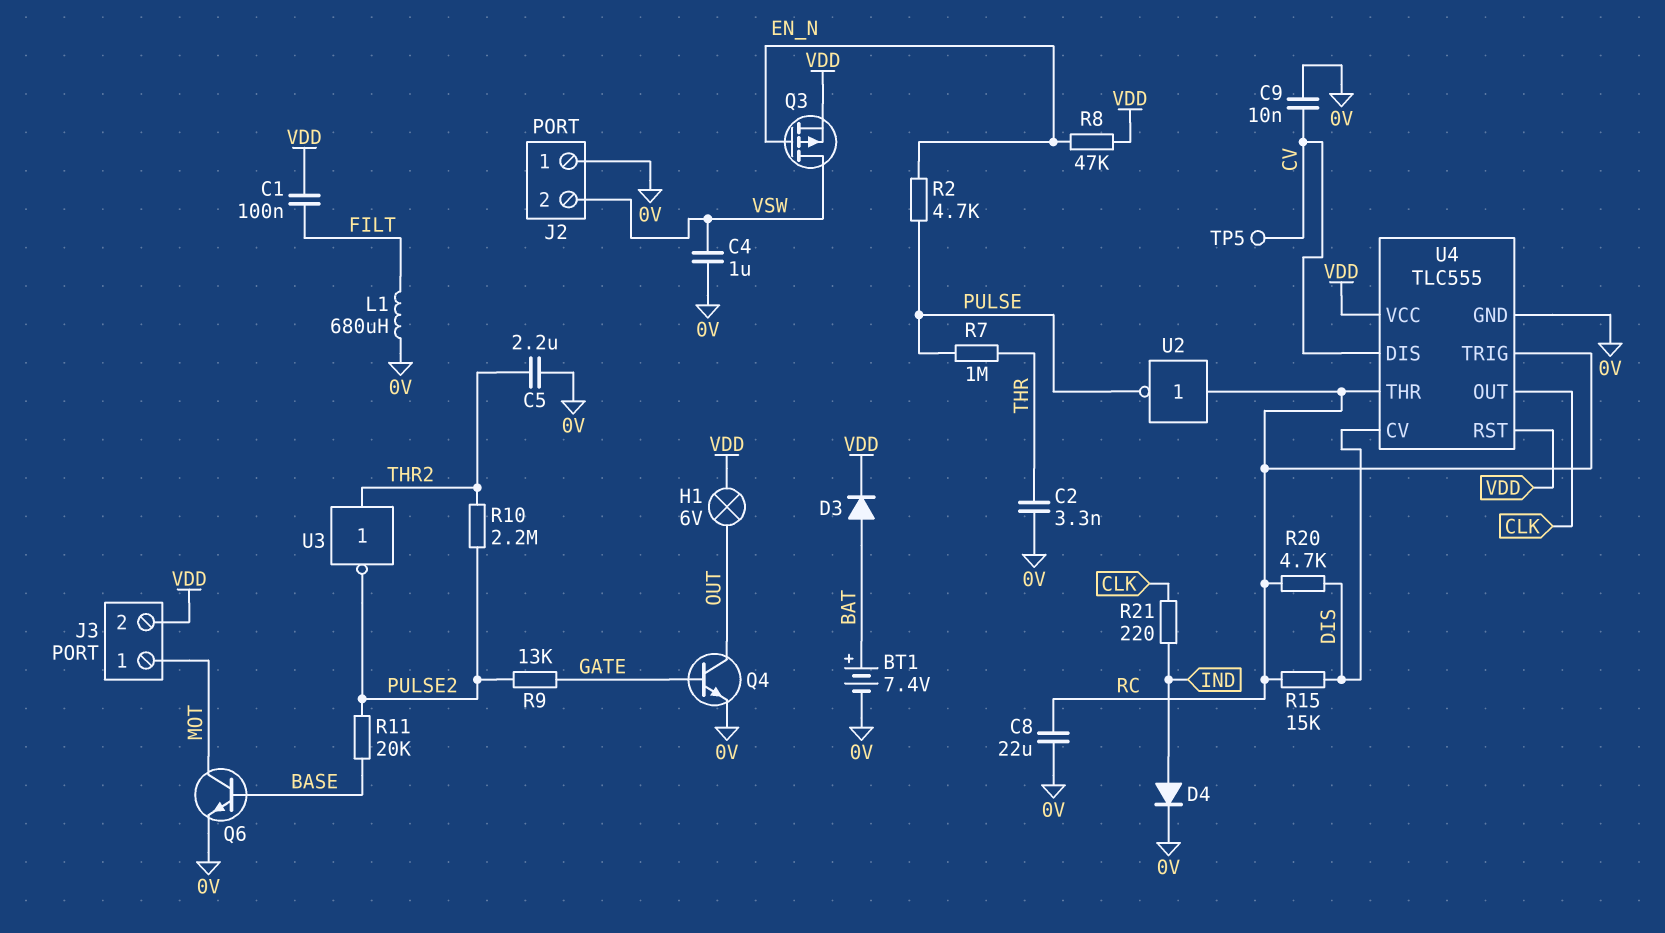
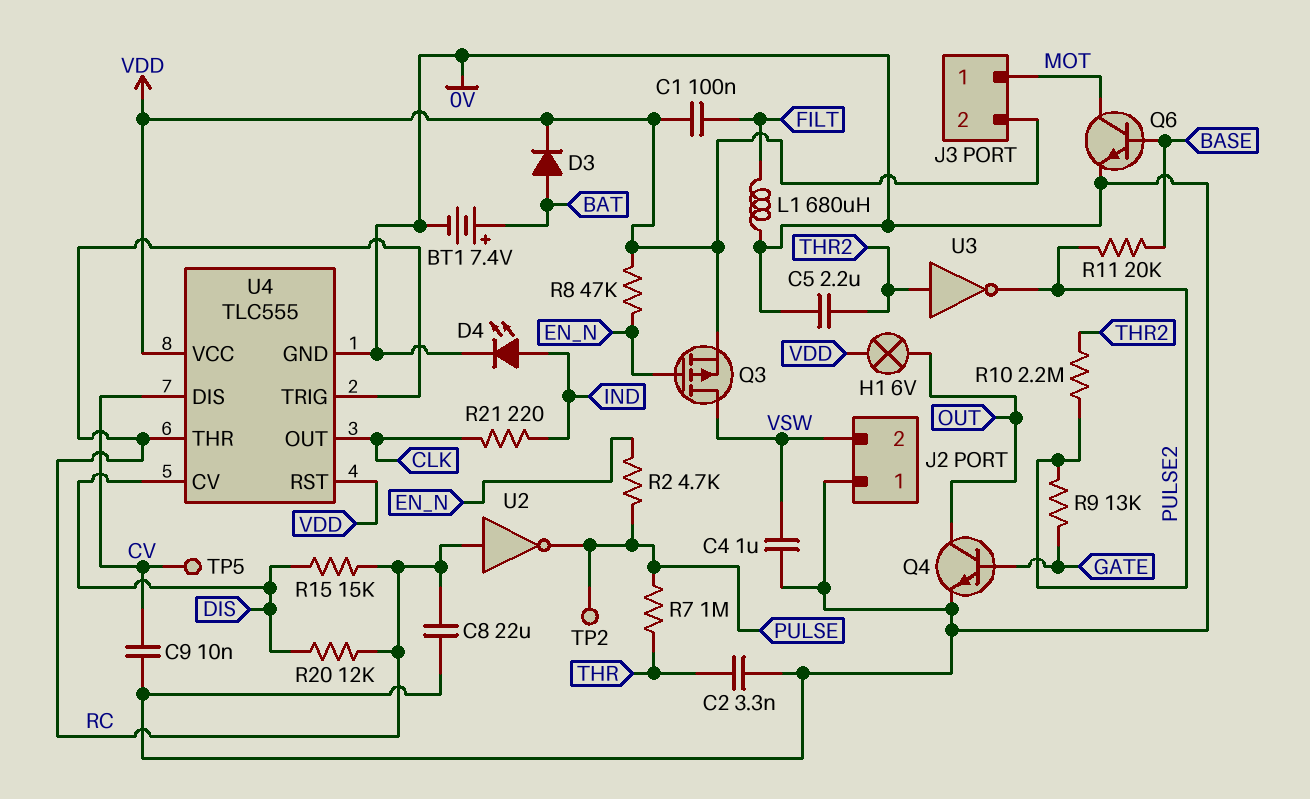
D4: diode (A IND, K 0V) -> LED (A IND, K 0V)
R20: 4.7k (DIS, RC) -> 12k (DIS, RC)
TP2: none -> test point (PULSE)

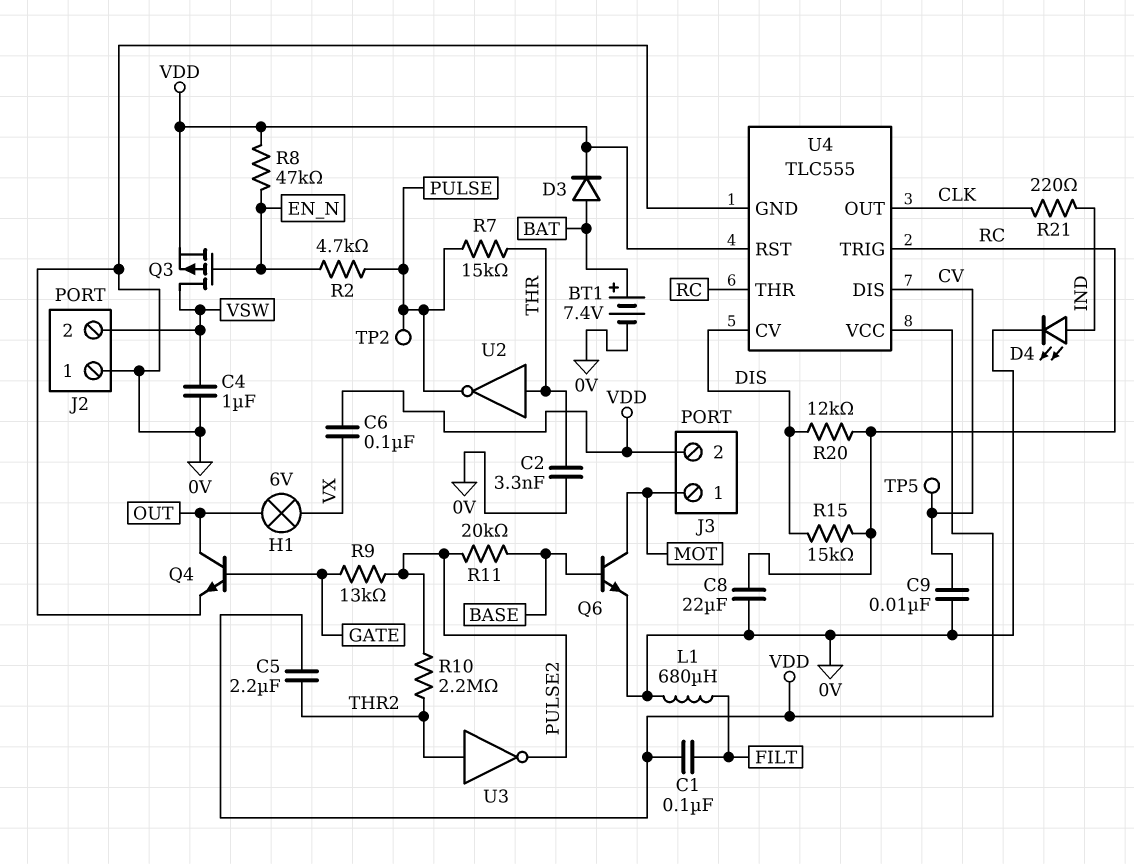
C5: 2.2uF (0V, THR2) -> 2.2uF (THR2, VDD)
C6: none -> 100nF (VDD, VX)
H1: lamp 6V (OUT, VDD) -> lamp 6V (OUT, VX)
R7: 1M (PULSE, THR) -> 15k (PULSE, THR)
U2: NOT (in RC, out PULSE) -> NOT (in THR, out PULSE)

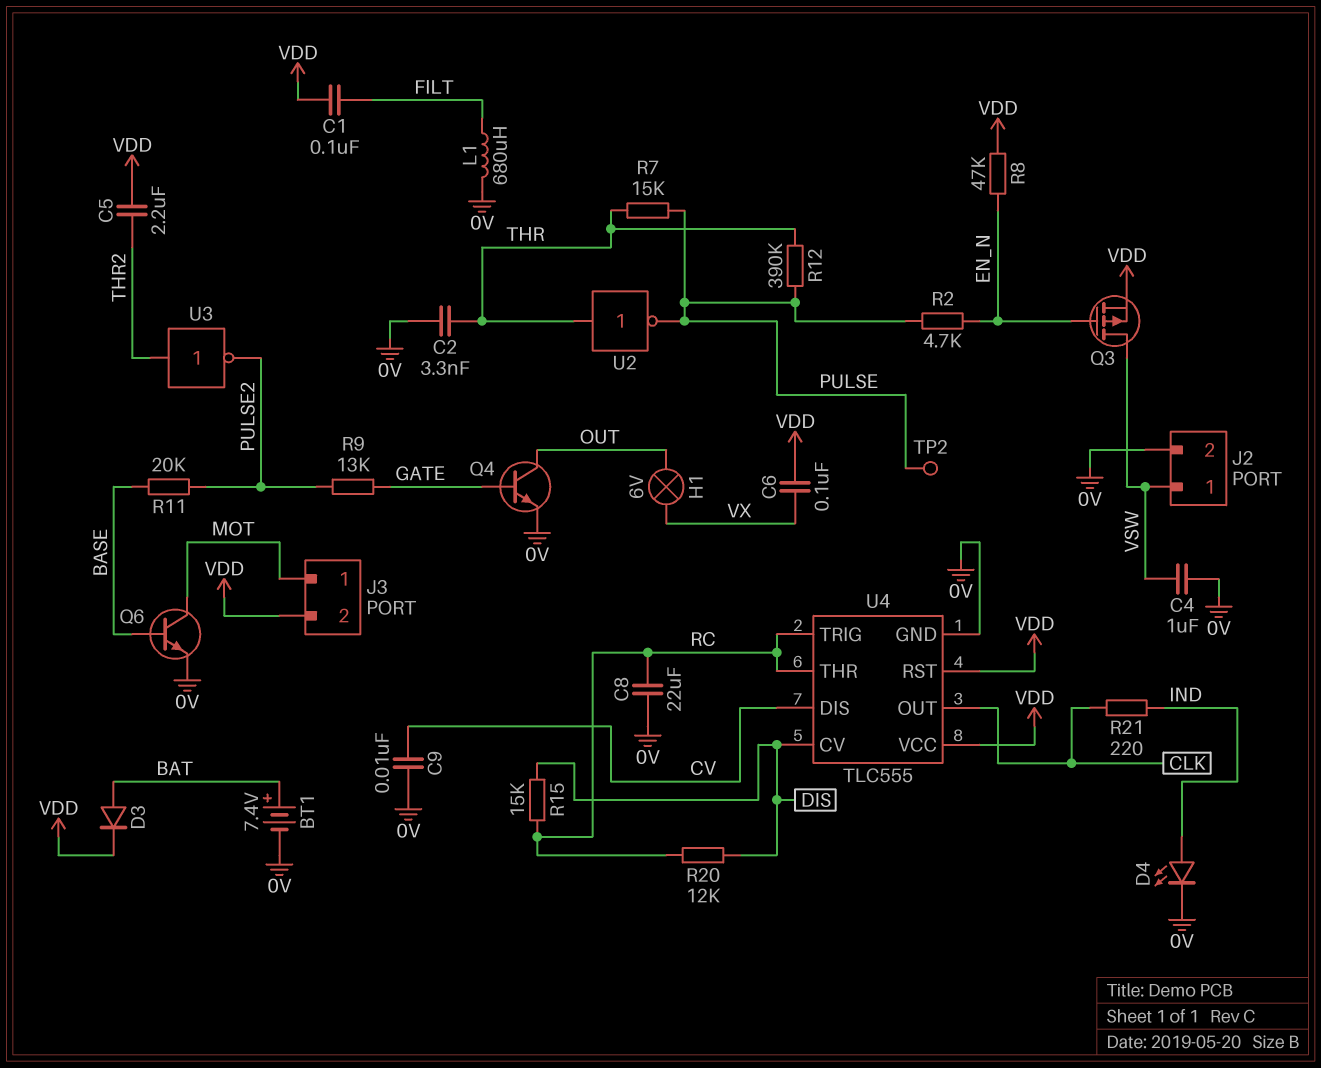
J2 pin 1: 0V -> VSW
J2 pin 2: VSW -> 0V
R10: 2.2M (PULSE2, THR2) -> none
R12: none -> 390k (PULSE, THR)
TP5: test point (CV) -> none

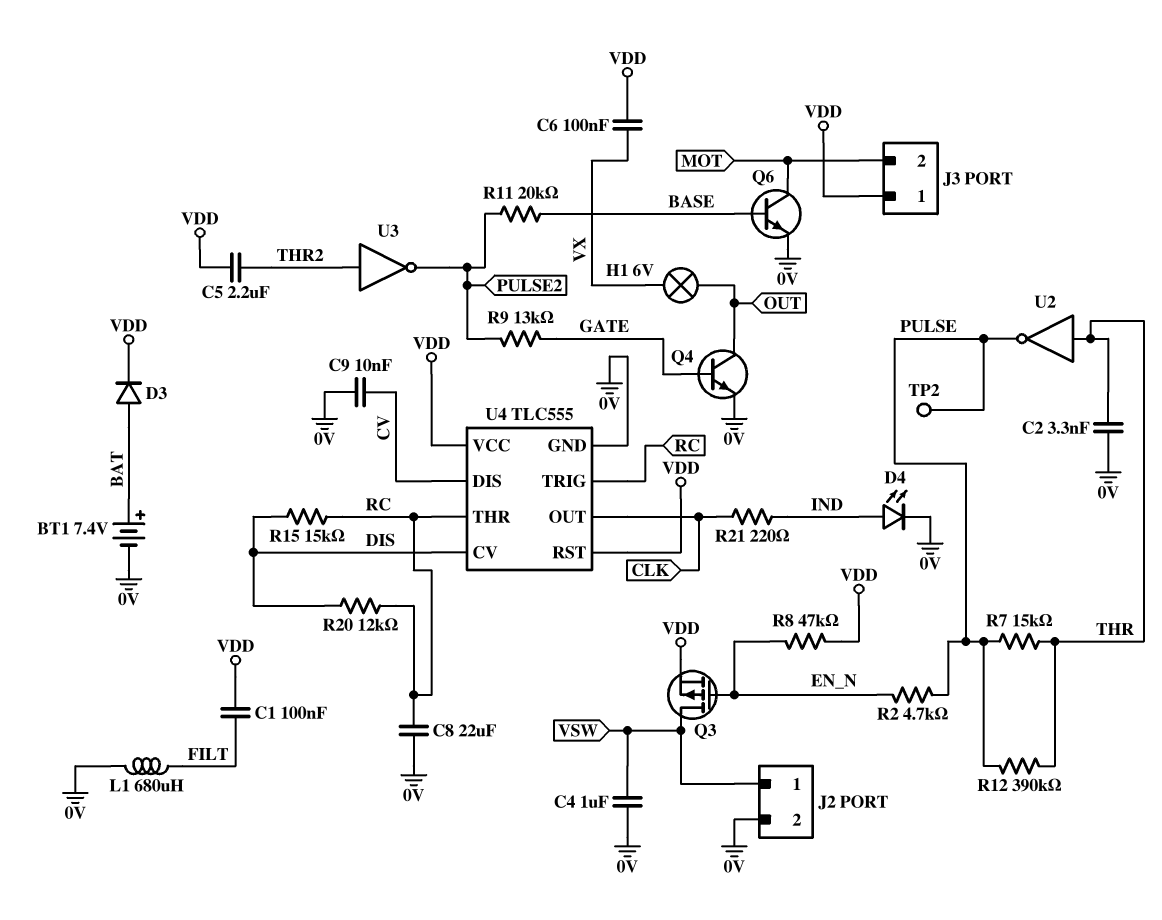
J3 pin 1: MOT -> VDD
J3 pin 2: VDD -> MOT

